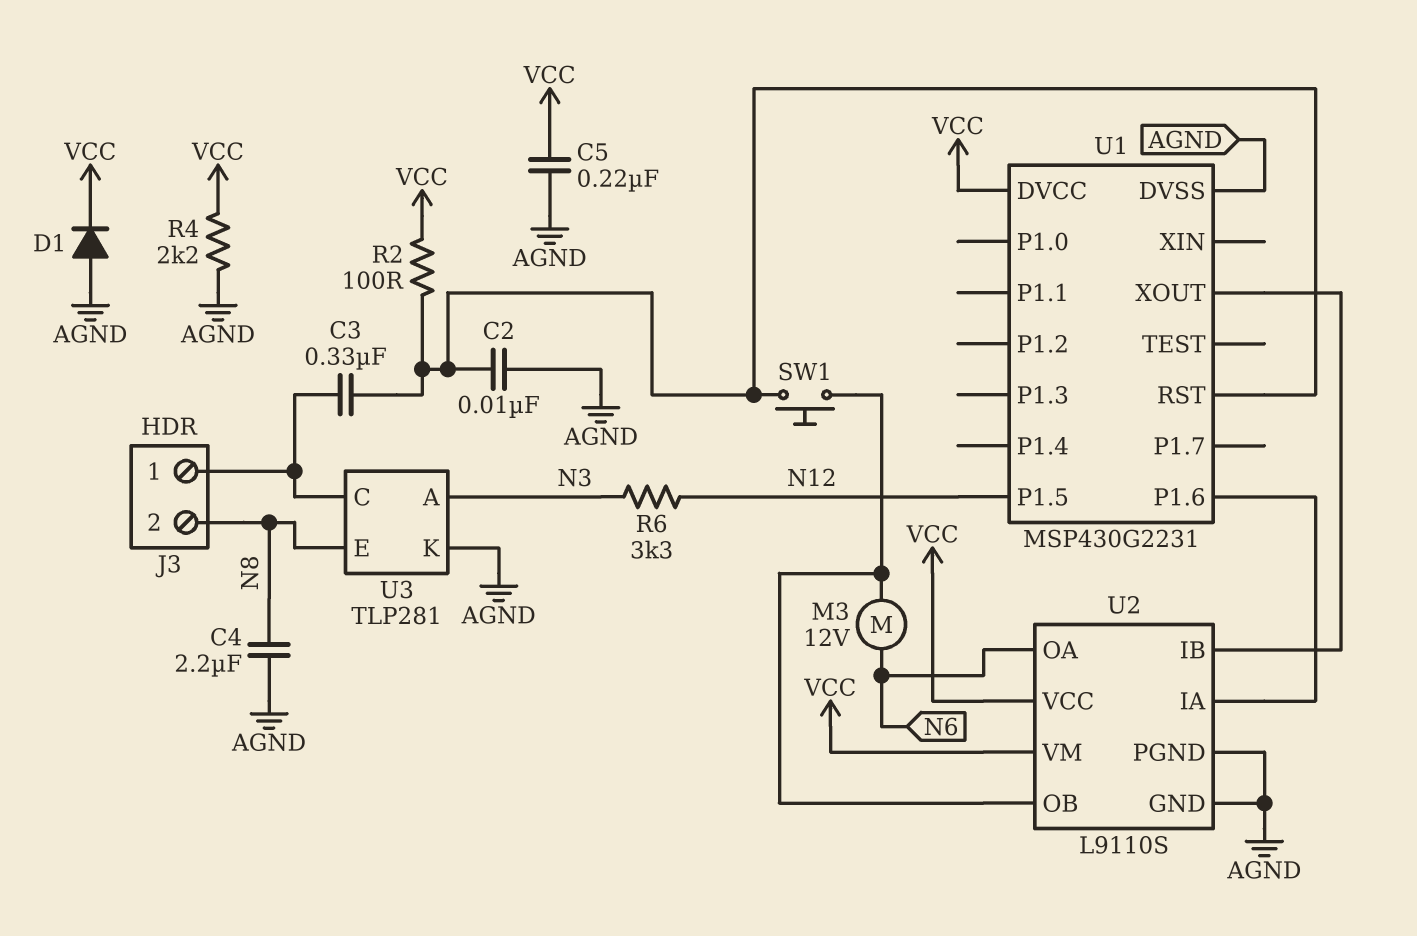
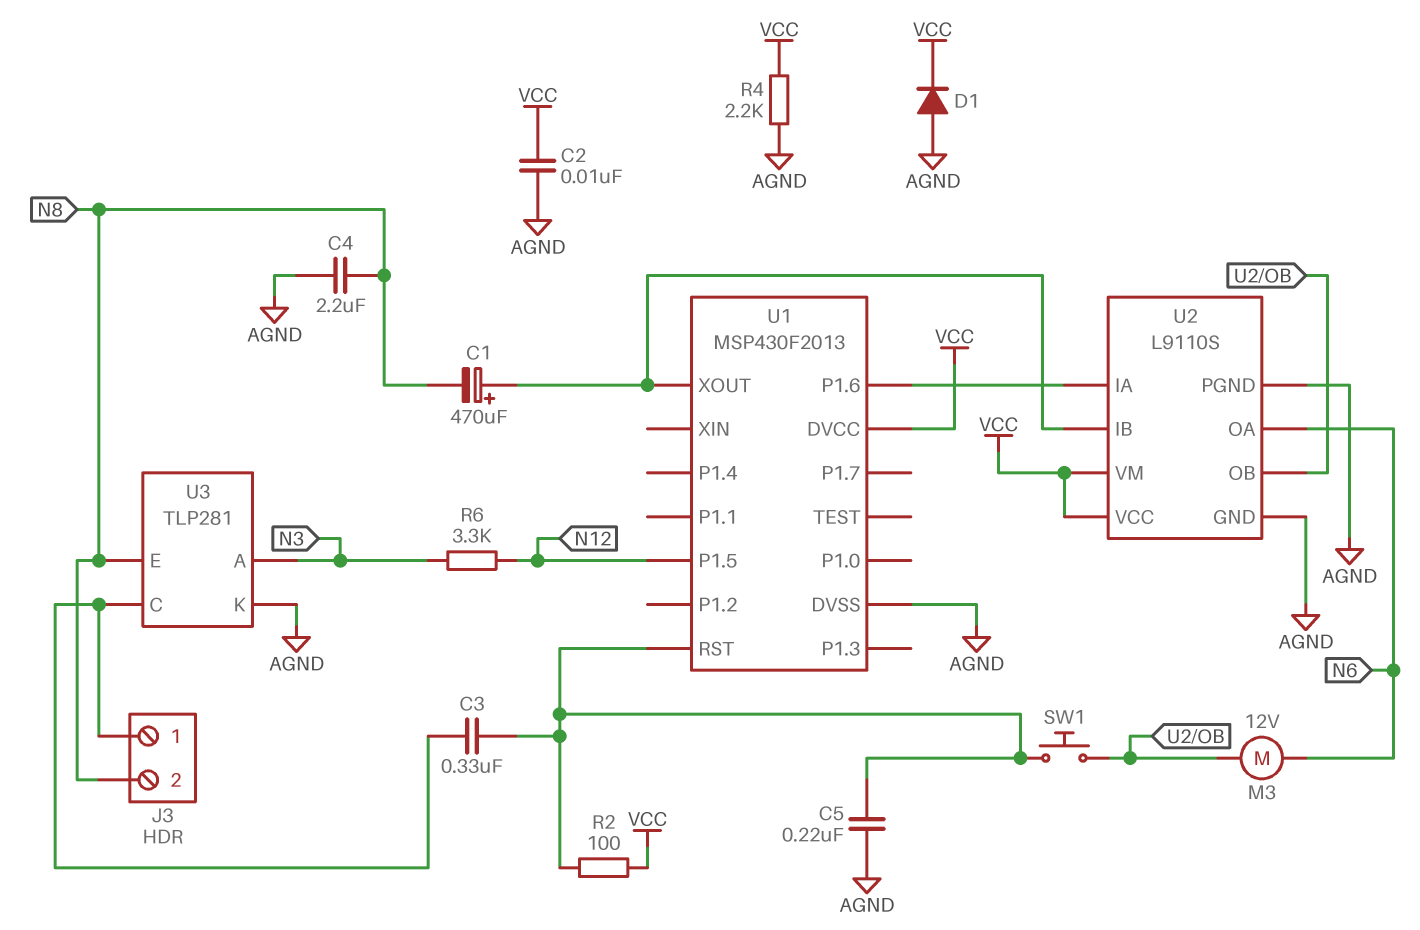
C1: none -> 470uF (plus U1/XOUT, minus N8)
C2: 10nF (AGND, U1/RST) -> 10nF (AGND, VCC)
C5: 220nF (AGND, VCC) -> 220nF (AGND, U1/RST)
U1: MSP430G2231 -> MSP430F2013

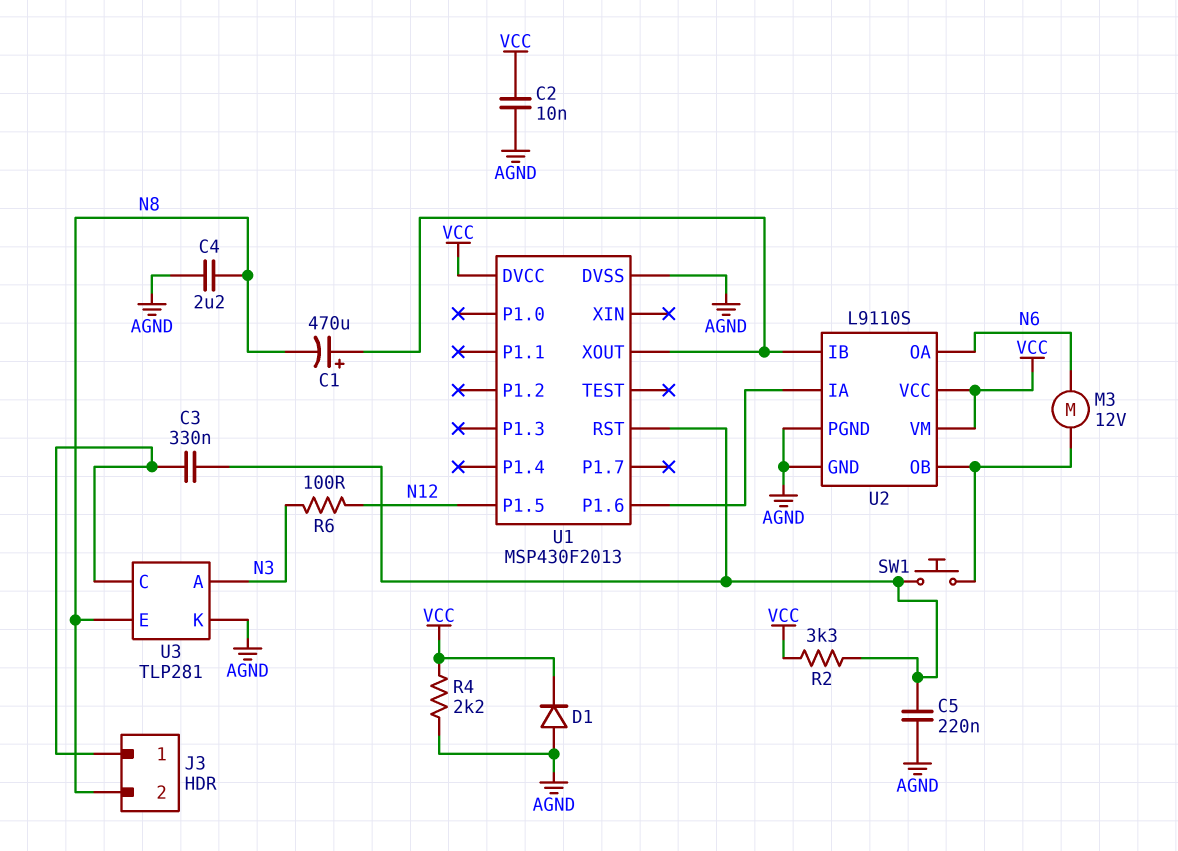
R2: 100 (U1/RST, VCC) -> 3.3k (U1/RST, VCC)
R6: 3.3k (N3, N12) -> 100 (N3, N12)

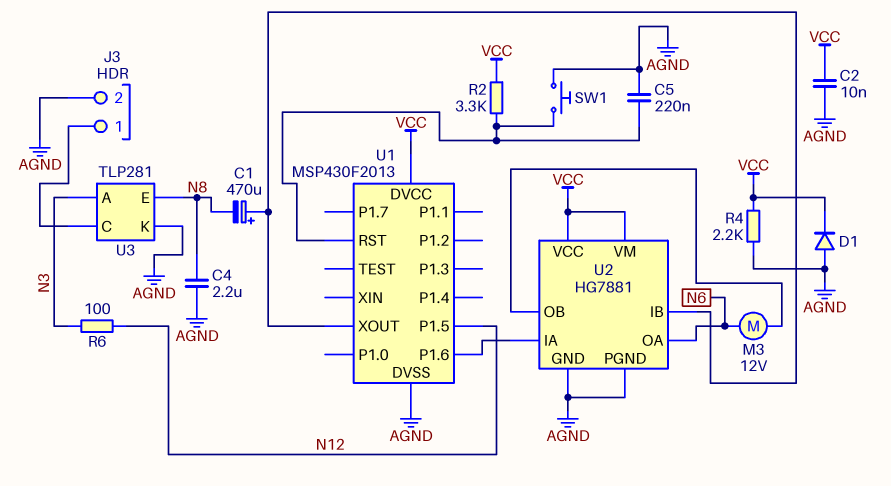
C3: 330nF (J3/1, U1/RST) -> none
J3 pin 2: N8 -> AGND
SW1: button (U1/RST, U2/OB) -> button (AGND, U1/RST)
U2: L9110S -> HG7881

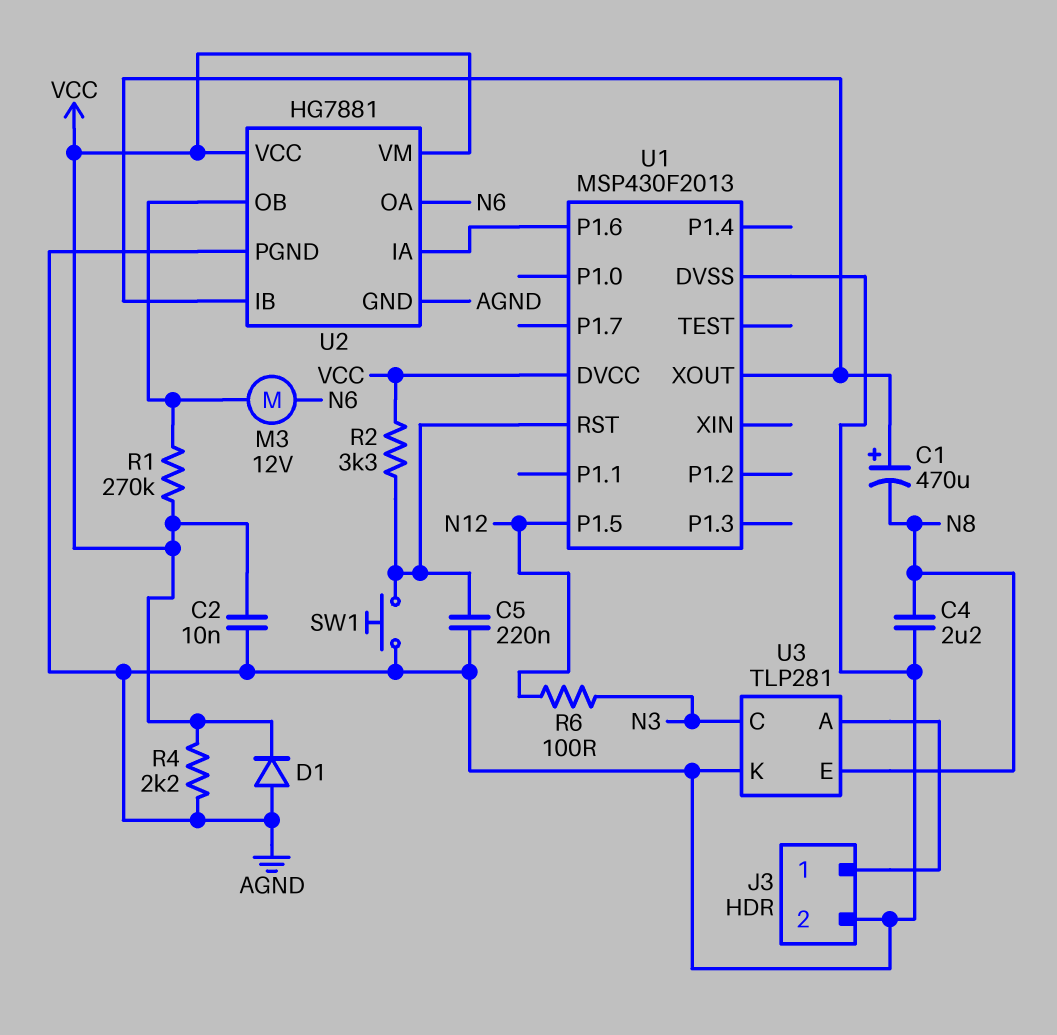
R1: none -> 270k (U2/OB, VCC)
U3 pin A: N3 -> J3/1
U3 pin C: J3/1 -> N3

